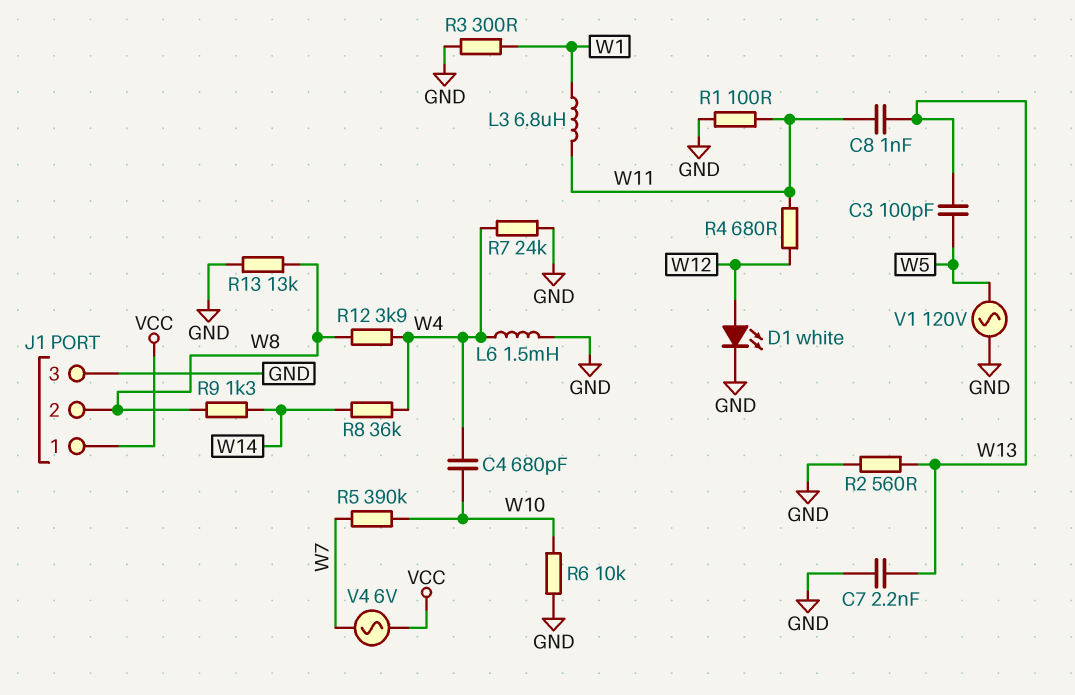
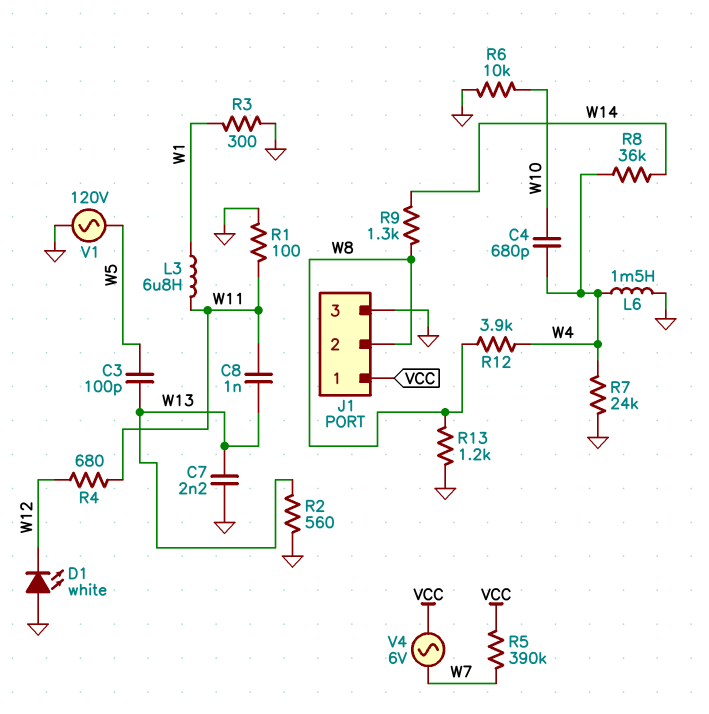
D1: LED white (A W12, K GND) -> LED white (A GND, K W12)
R5: 390k (W7, W10) -> 390k (VCC, W7)
R13: 13k (GND, W8) -> 1.2k (GND, W8)

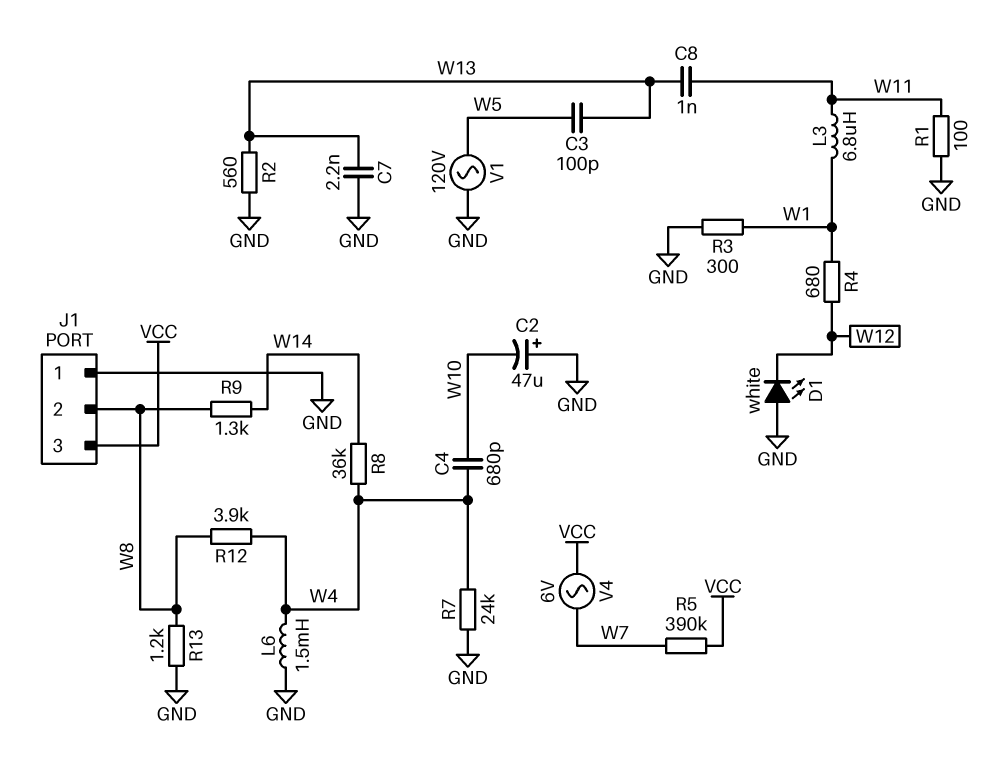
C2: none -> 47uF (plus GND, minus W10)
J1 pin 1: VCC -> GND
J1 pin 3: GND -> VCC
R4: 680 (W11, W12) -> 680 (W1, W12)
R6: 10k (GND, W10) -> none

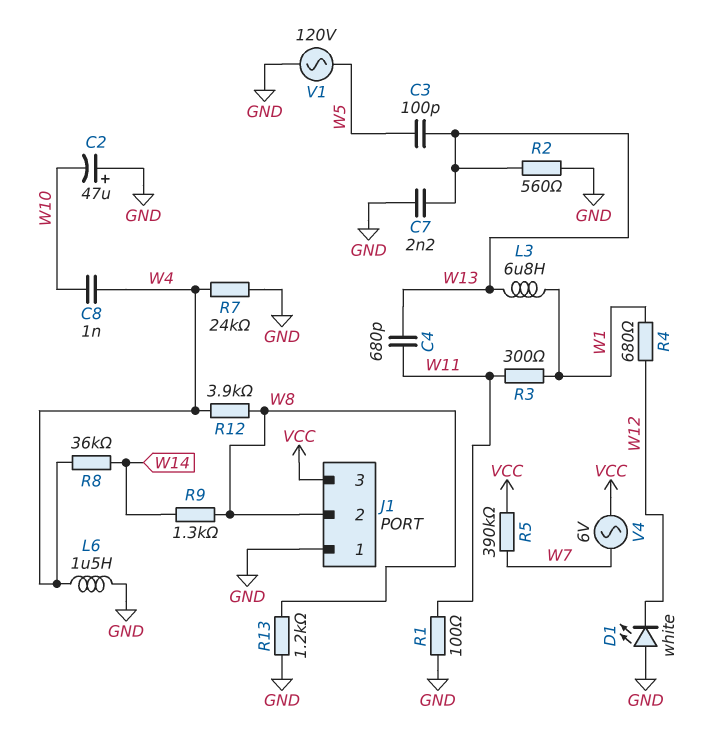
C4: 680pF (W4, W10) -> 680pF (W11, W13)
C8: 1nF (W11, W13) -> 1nF (W4, W10)
L3: 6.8uH (W1, W11) -> 6.8uH (W1, W13)
L6: 1.5mH (GND, W4) -> 1.5uH (GND, W4)
R3: 300 (GND, W1) -> 300 (W1, W11)

